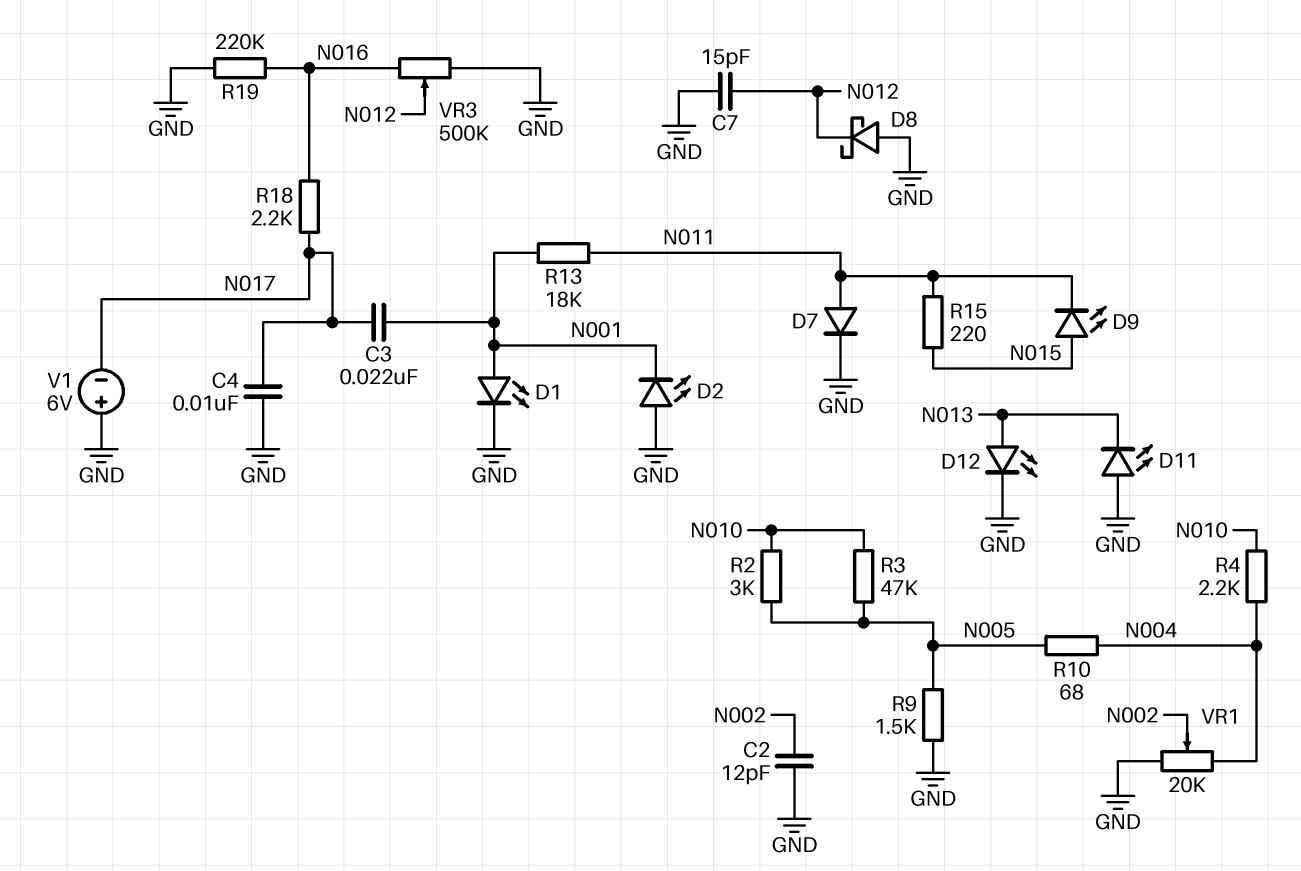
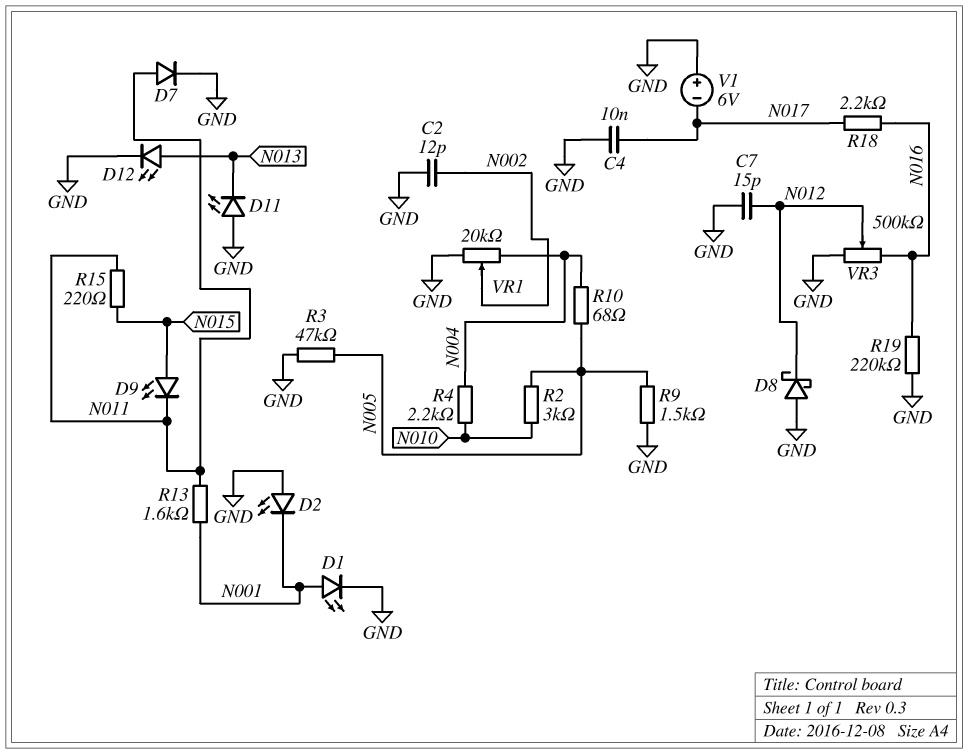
C3: 22nF (N001, N017) -> none
R3: 47k (N005, N010) -> 47k (GND, N005)
R13: 18k (N001, N011) -> 1.6k (N001, N011)

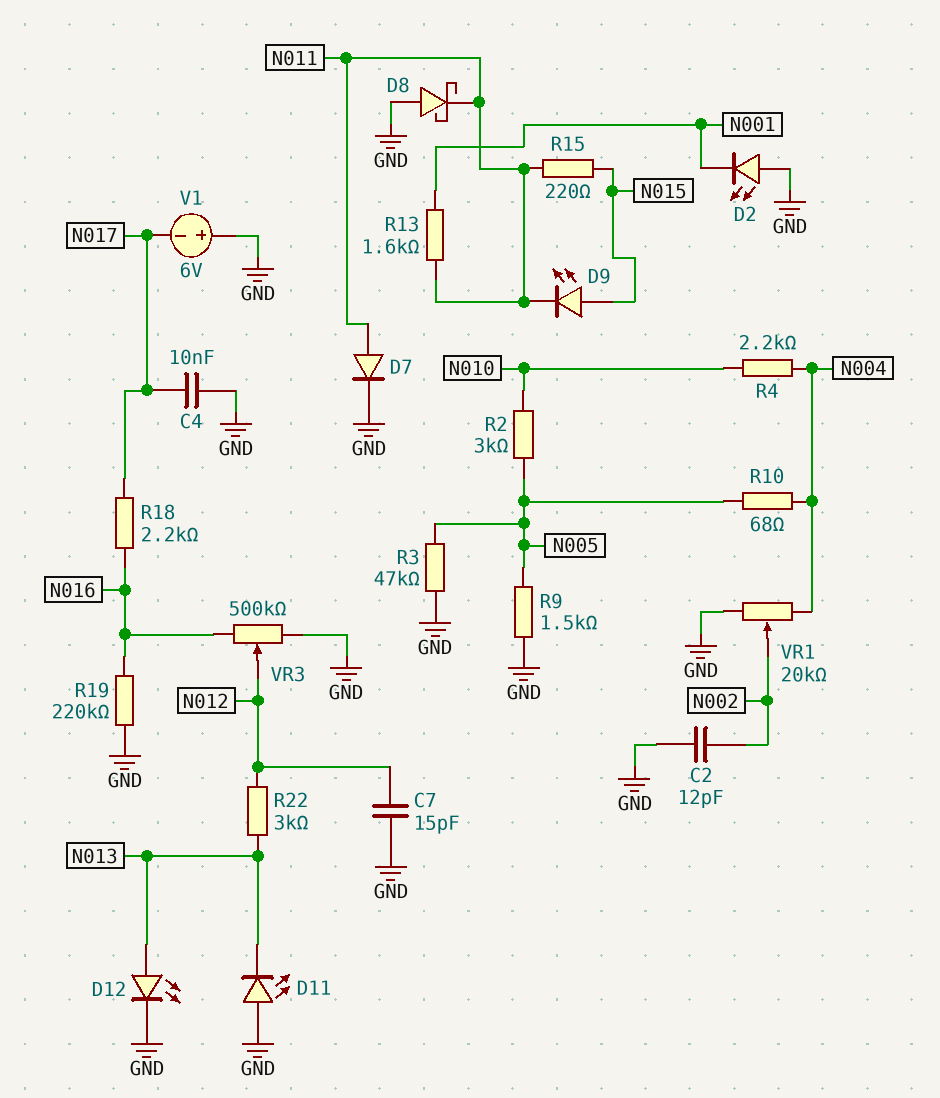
D1: LED (A N001, K GND) -> none
D8: schottky (A GND, K N012) -> schottky (A GND, K N011)
R22: none -> 3k (N012, N013)

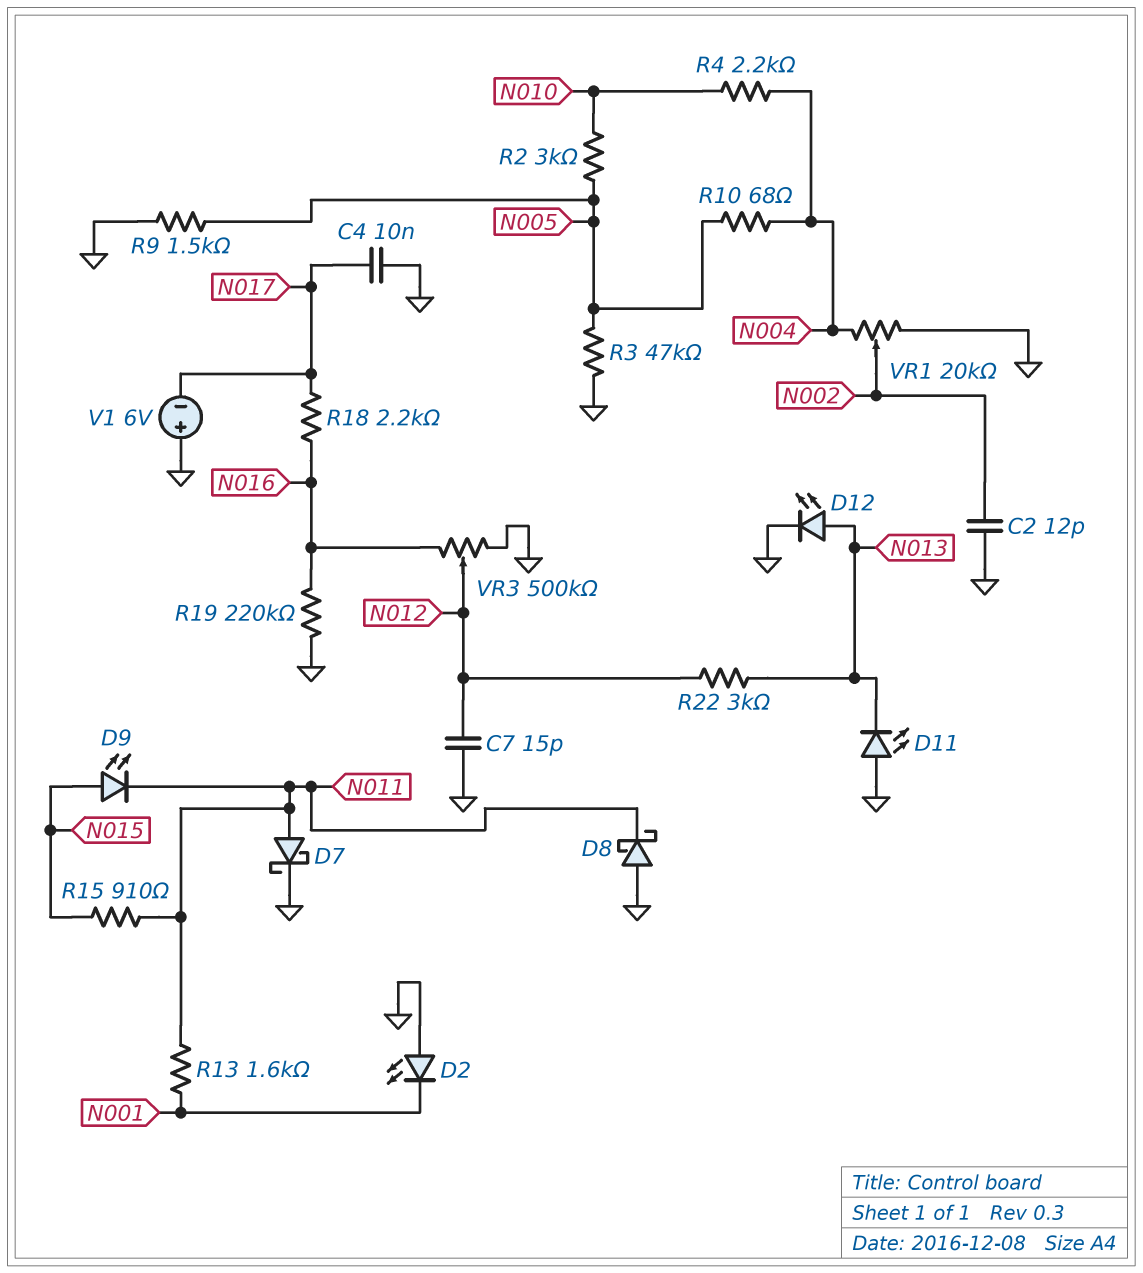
D7: diode (A N011, K GND) -> schottky (A N011, K GND)
R15: 220 (N011, N015) -> 910 (N011, N015)

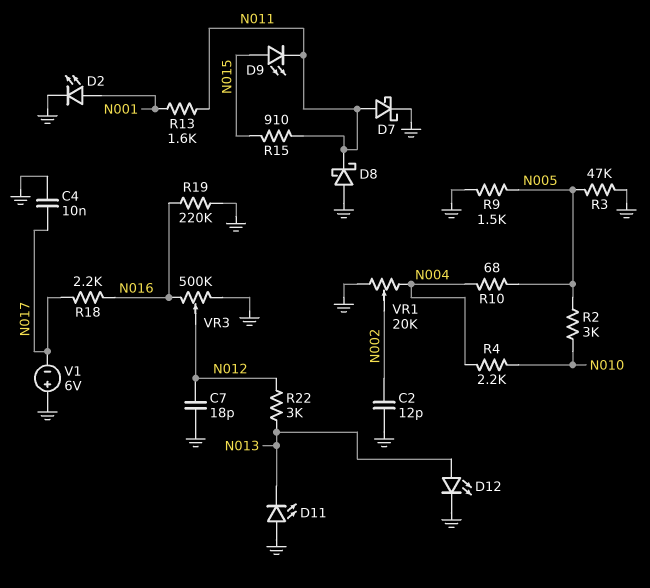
C7: 15pF (GND, N012) -> 18pF (GND, N012)
D2: LED (A GND, K N001) -> LED (A N001, K GND)

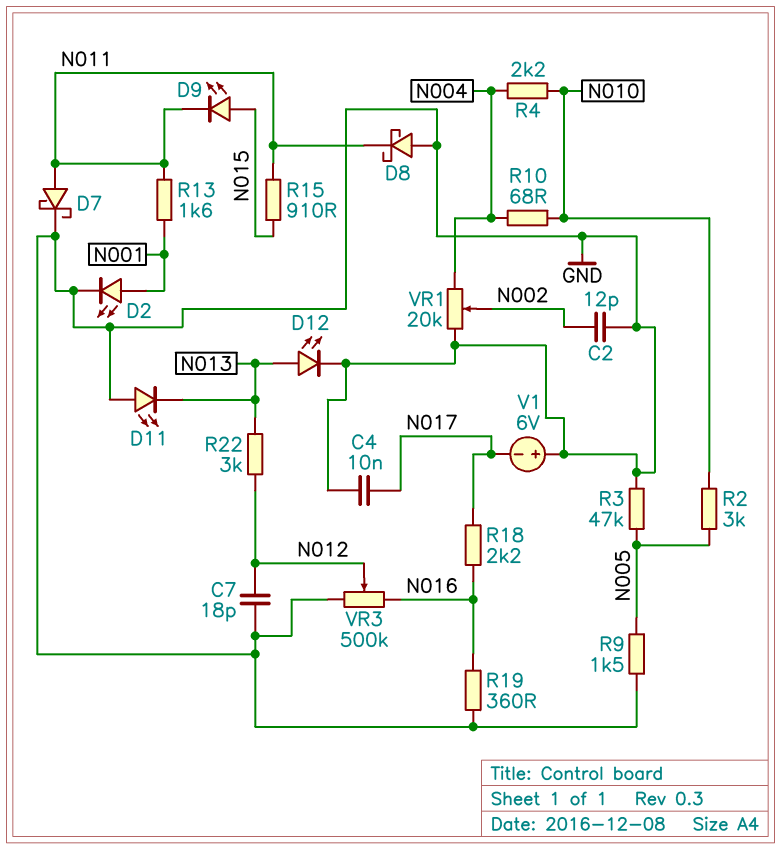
R10: 68 (N004, N005) -> 68 (N004, N010)
R19: 220k (GND, N016) -> 360 (GND, N016)

